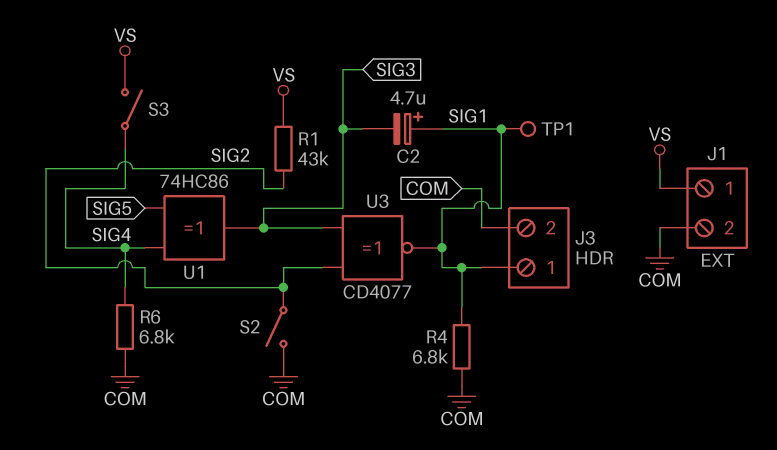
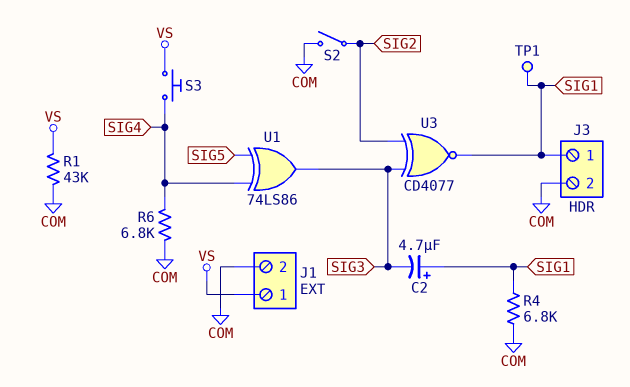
R1: 43k (SIG2, VS) -> 43k (COM, VS)
S3: switch (SIG4, VS) -> button (SIG4, VS)
U1: XOR 74HC86 (in SIG4, in SIG5, out SIG3) -> XOR 74LS86 (in SIG4, in SIG5, out SIG3)

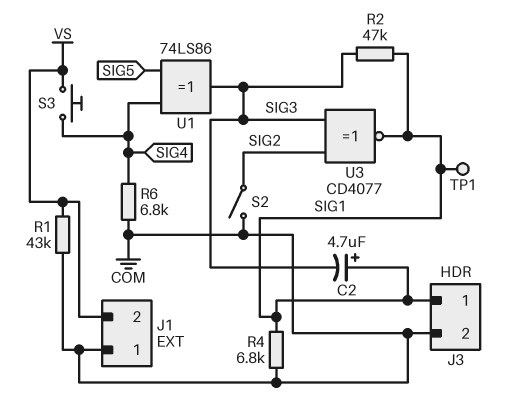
J1 pin 1: VS -> COM
J1 pin 2: COM -> VS
R2: none -> 47k (SIG1, SIG3)

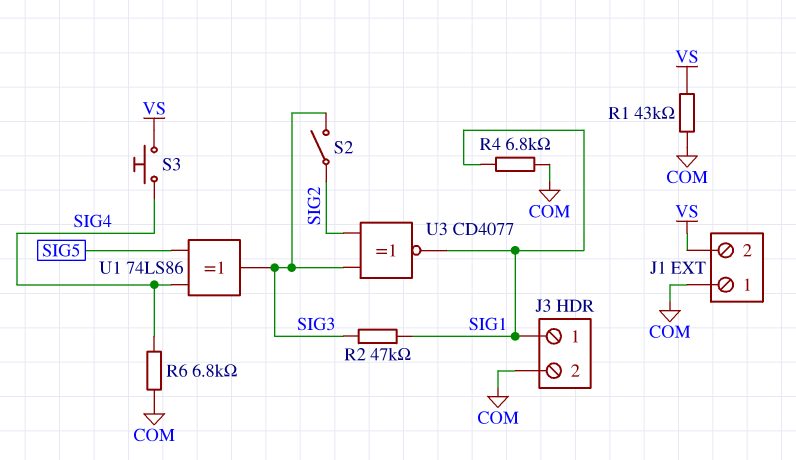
C2: 4.7uF (plus SIG1, minus SIG3) -> none
S2: switch (COM, SIG2) -> switch (SIG2, SIG3)
TP1: test point (SIG1) -> none

